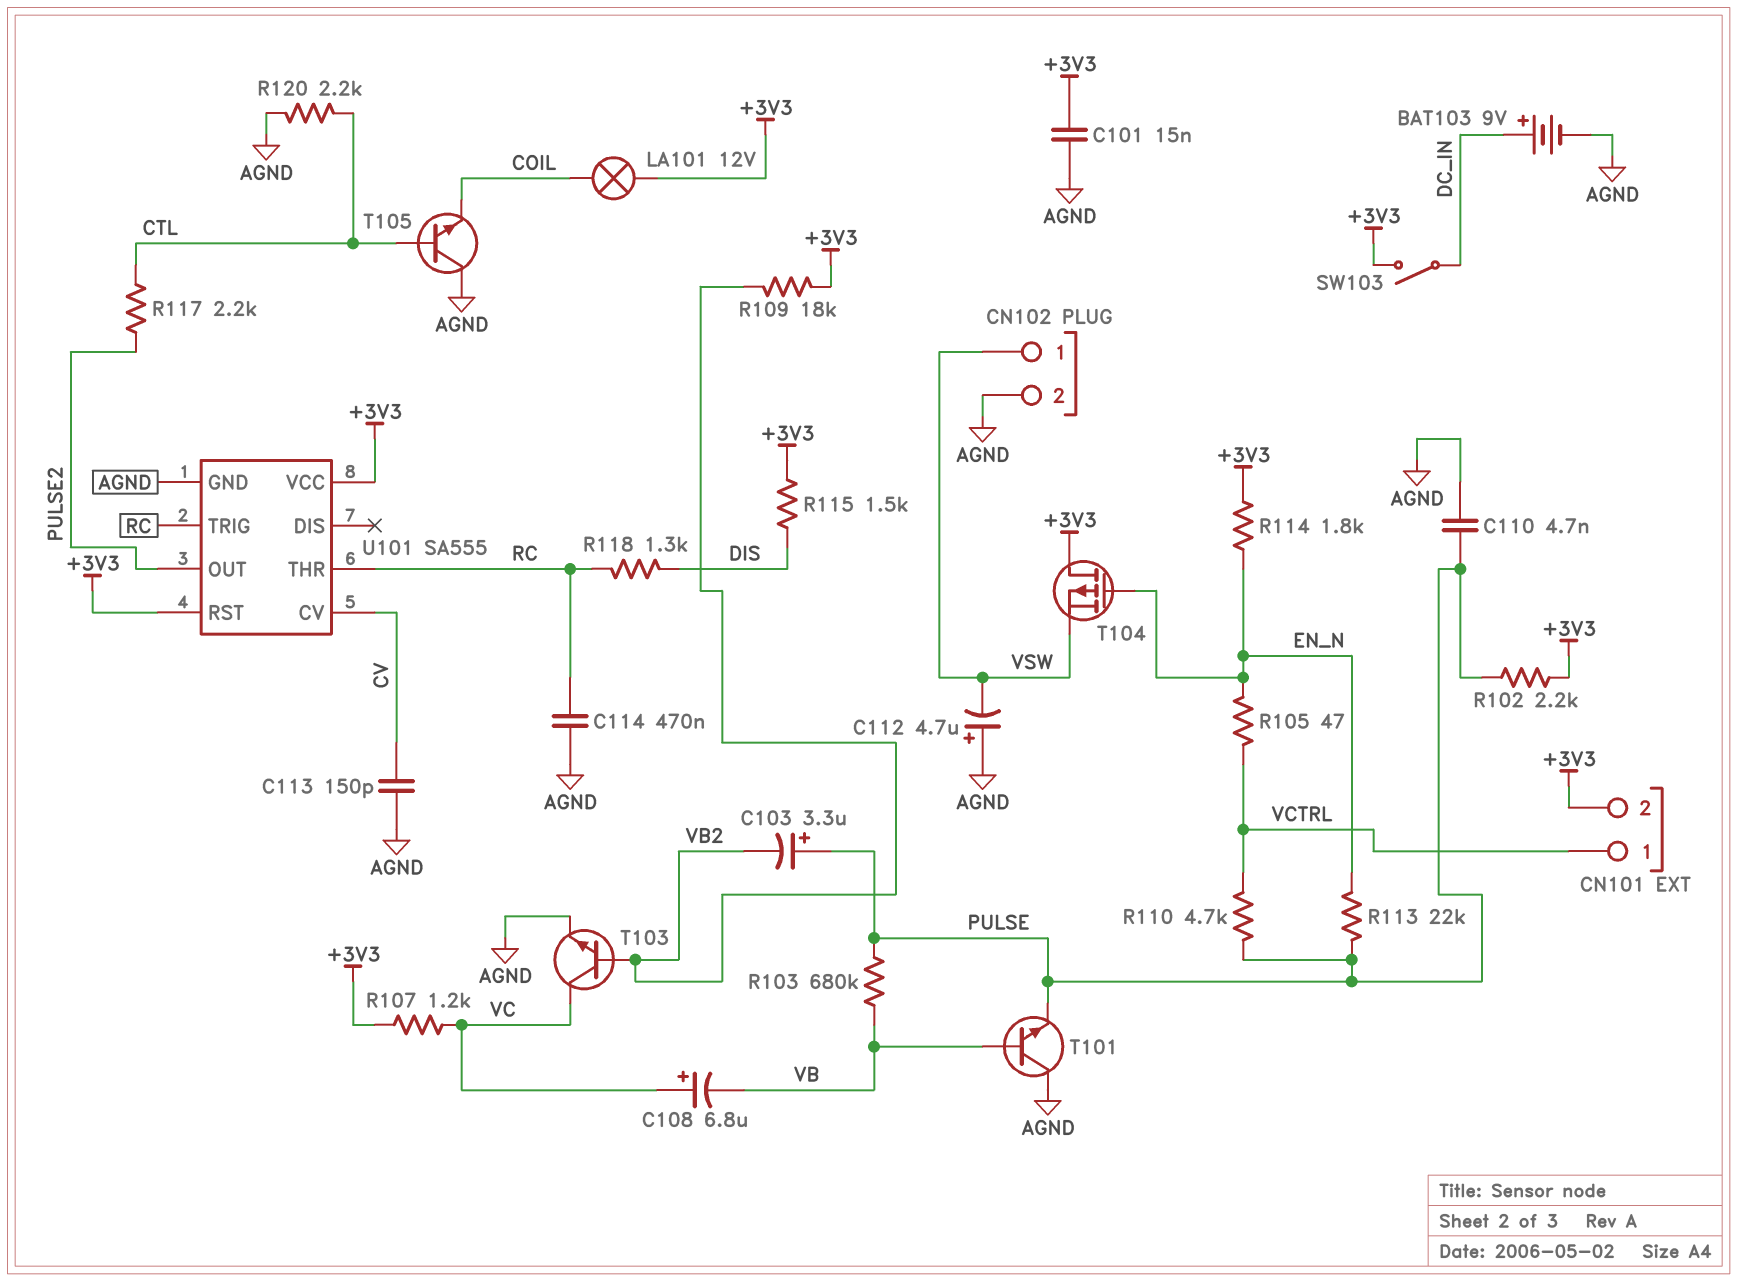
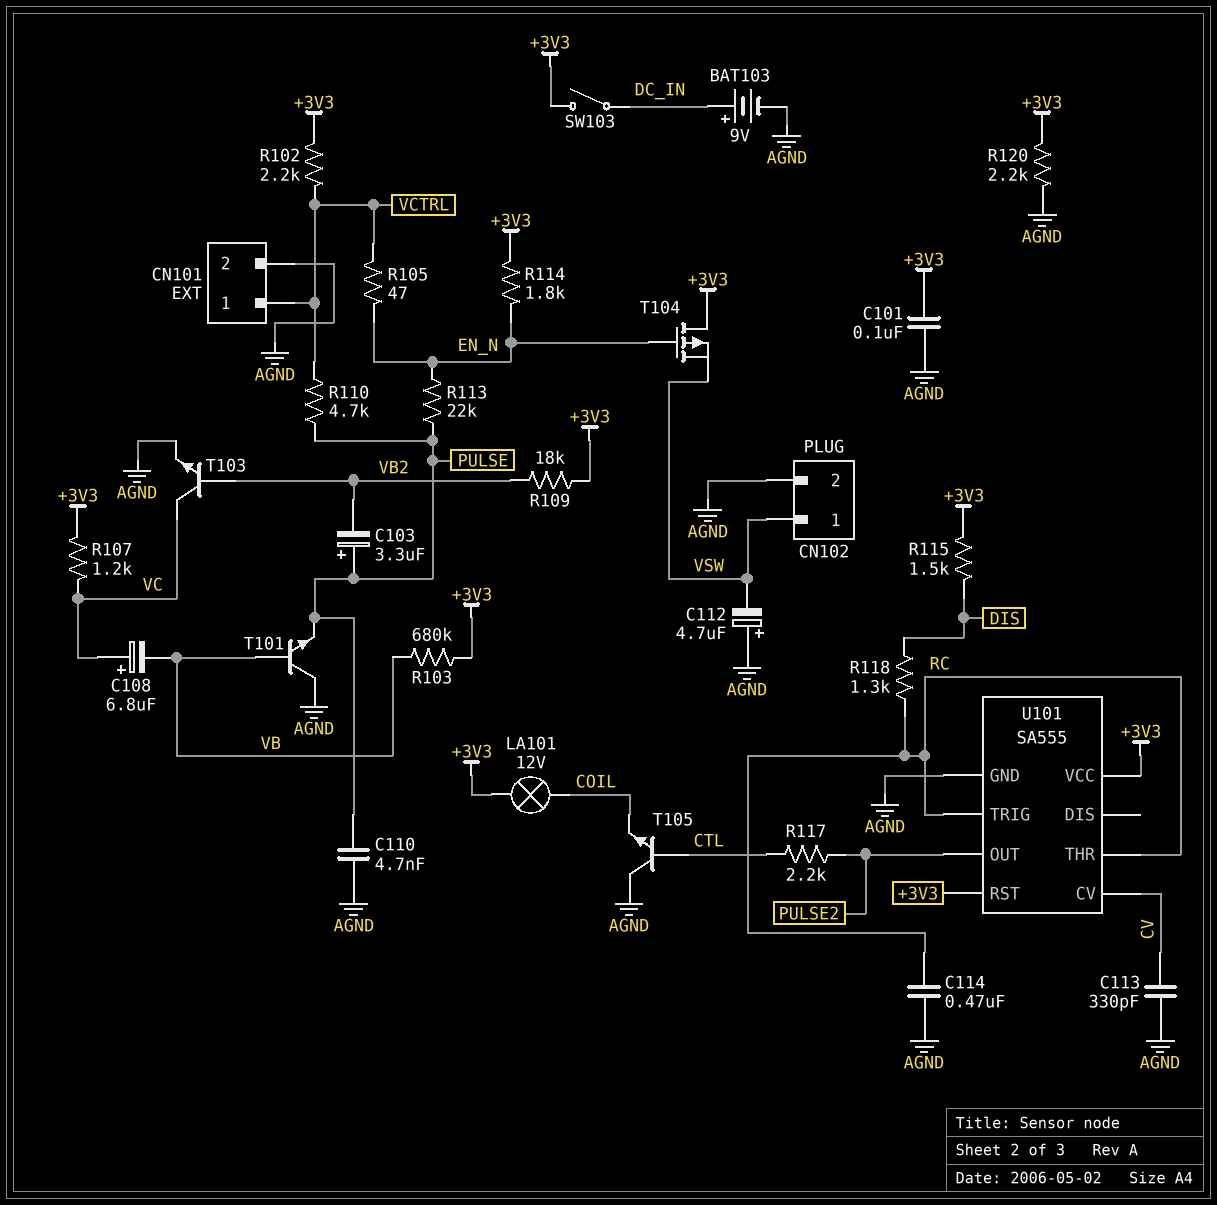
C101: 15nF (+3V3, AGND) -> 100nF (+3V3, AGND)
C113: 150pF (AGND, CV) -> 330pF (AGND, CV)
CN101 pin 2: +3V3 -> AGND
R102: 2.2k (+3V3, PULSE) -> 2.2k (+3V3, VCTRL)
R103: 680k (PULSE, VB) -> 680k (+3V3, VB)
R120: 2.2k (AGND, CTL) -> 2.2k (+3V3, AGND)

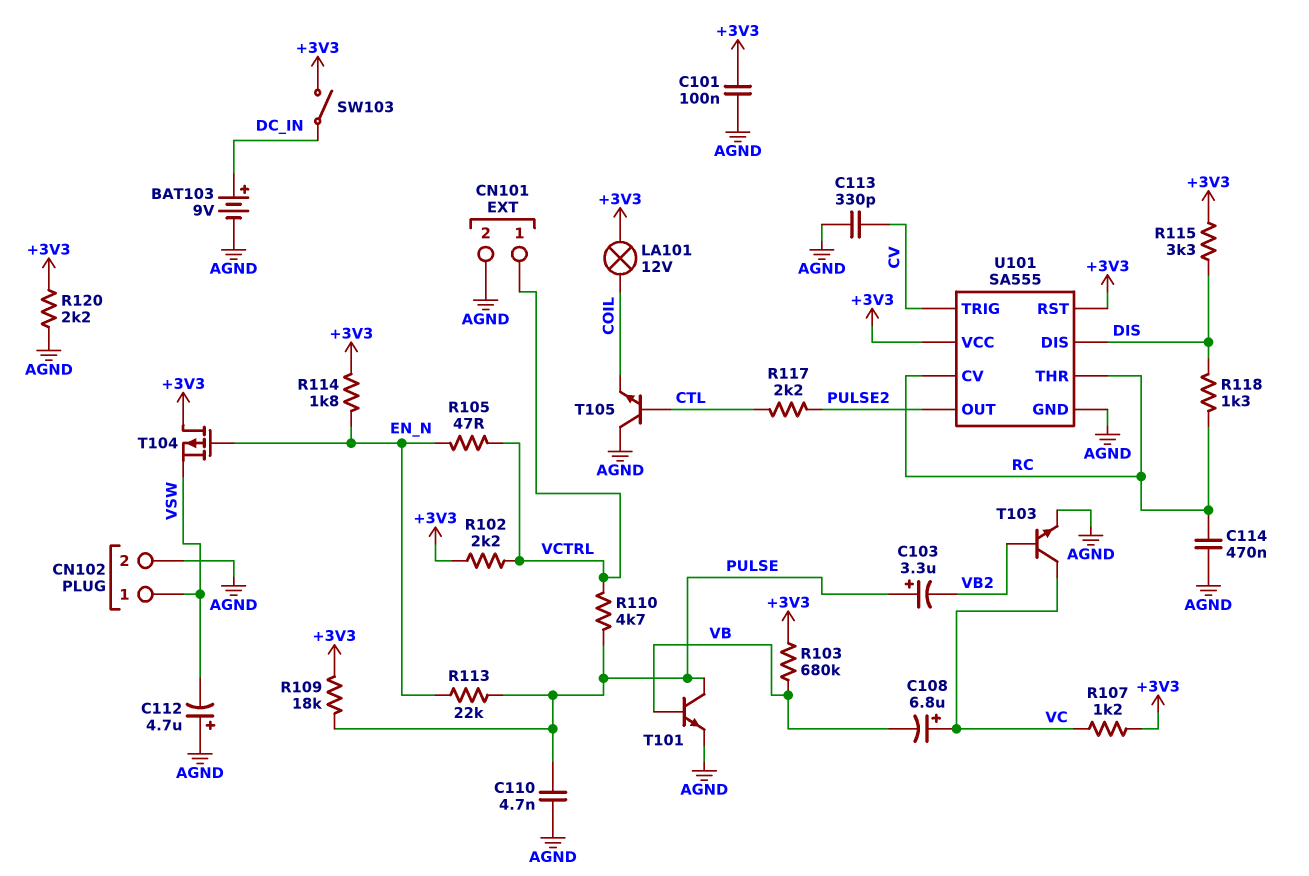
R109: 18k (+3V3, VB2) -> 18k (+3V3, PULSE)
R115: 1.5k (+3V3, DIS) -> 3.3k (+3V3, DIS)
T101: NPN (B VB, C AGND, E PULSE) -> NPN (B VB, C PULSE, E AGND)
U101 pin CV: CV -> RC
U101 pin DIS: none -> DIS
U101 pin TRIG: RC -> CV

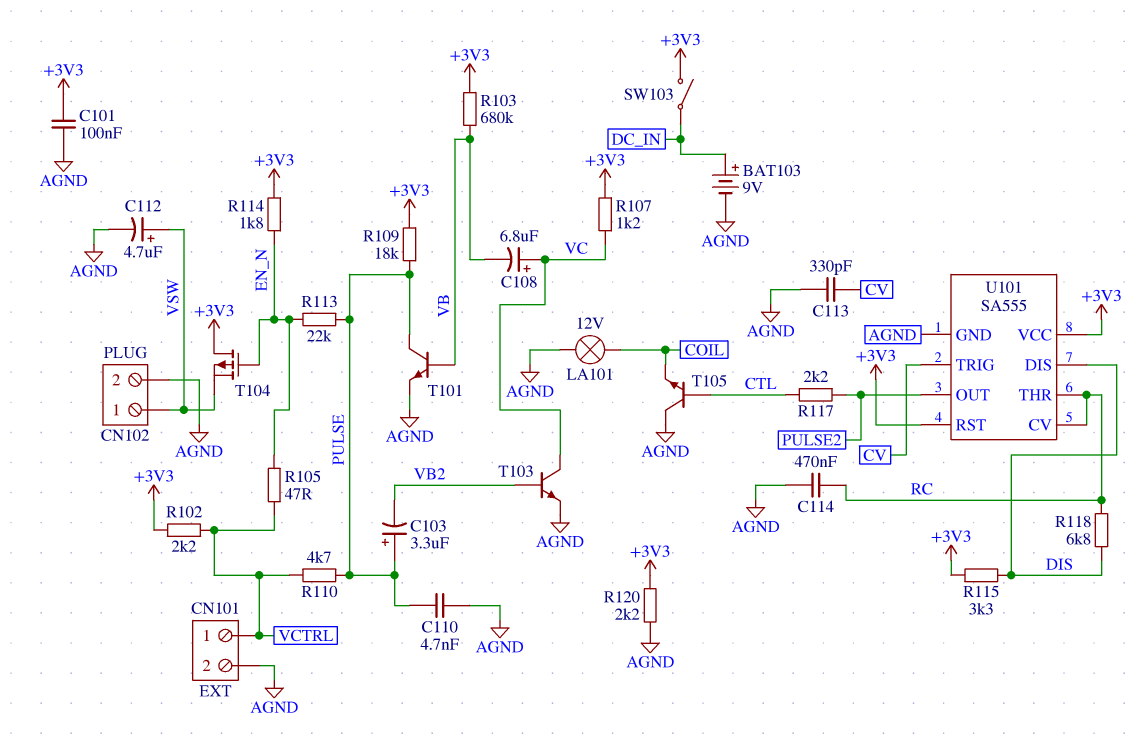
C112: 4.7uF (plus AGND, minus VSW) -> 4.7uF (plus VSW, minus AGND)
LA101: lamp 12V (+3V3, COIL) -> lamp 12V (AGND, COIL)
R118: 1.3k (DIS, RC) -> 6.8k (DIS, RC)

